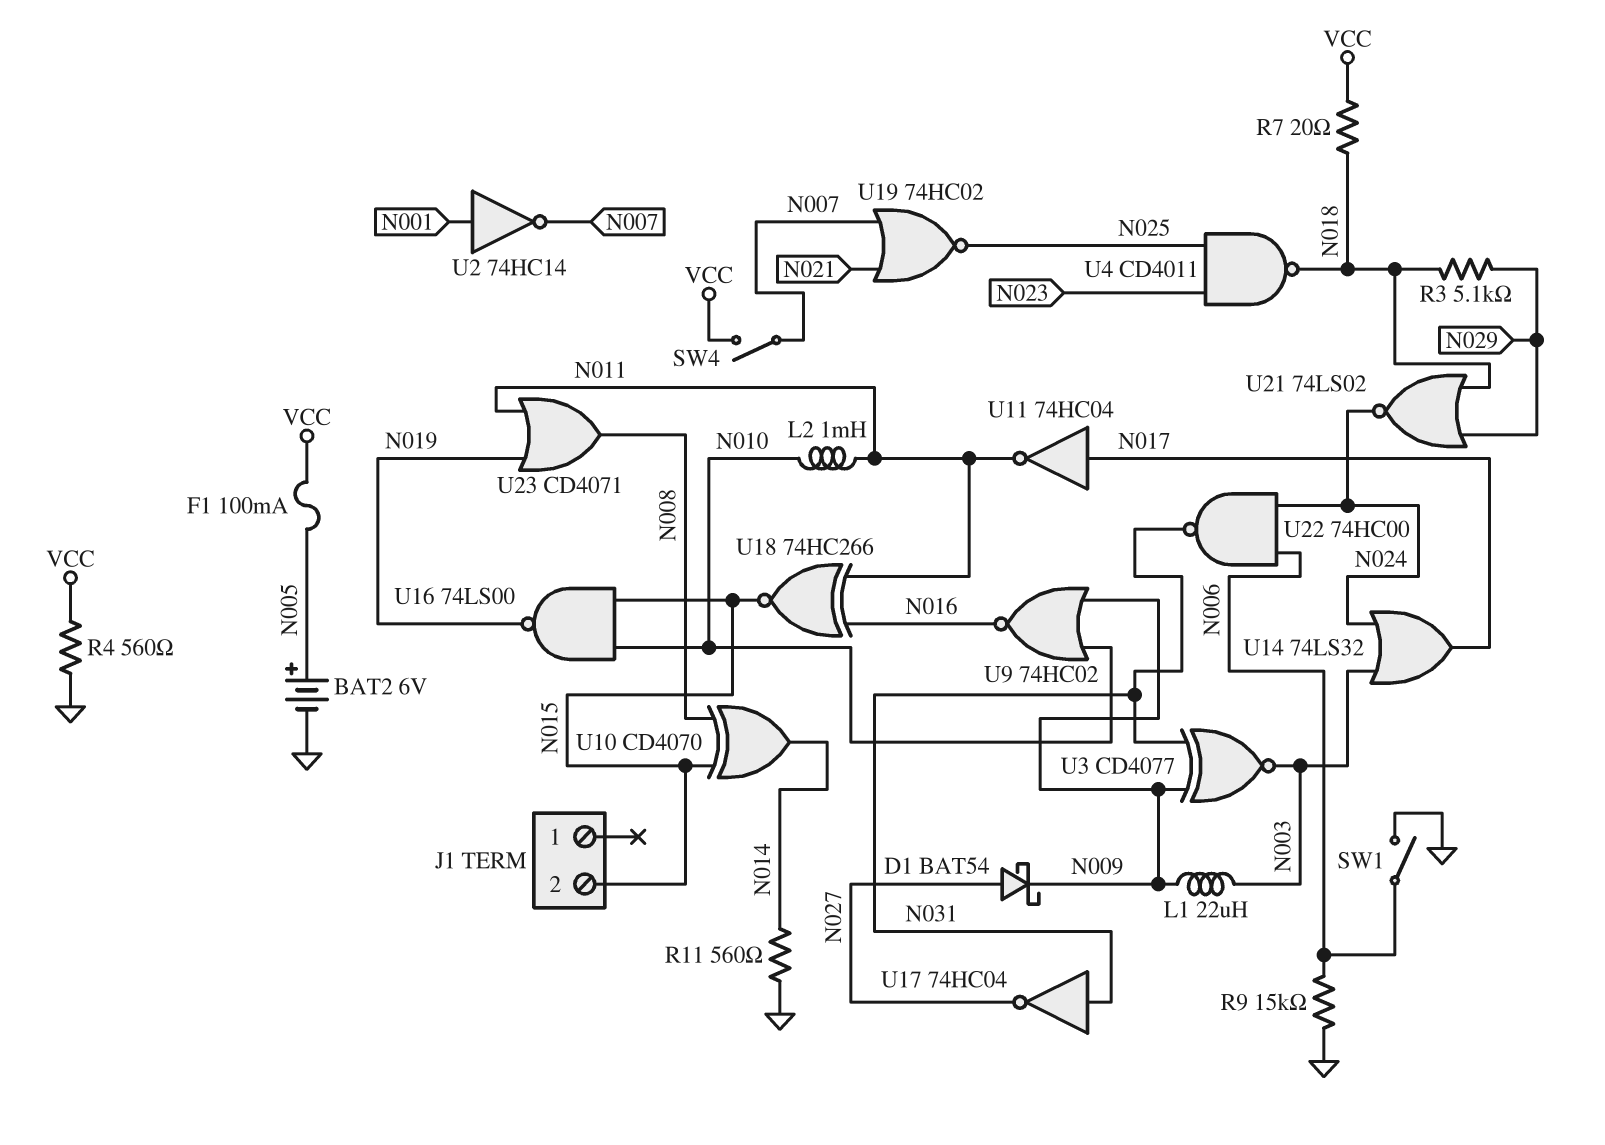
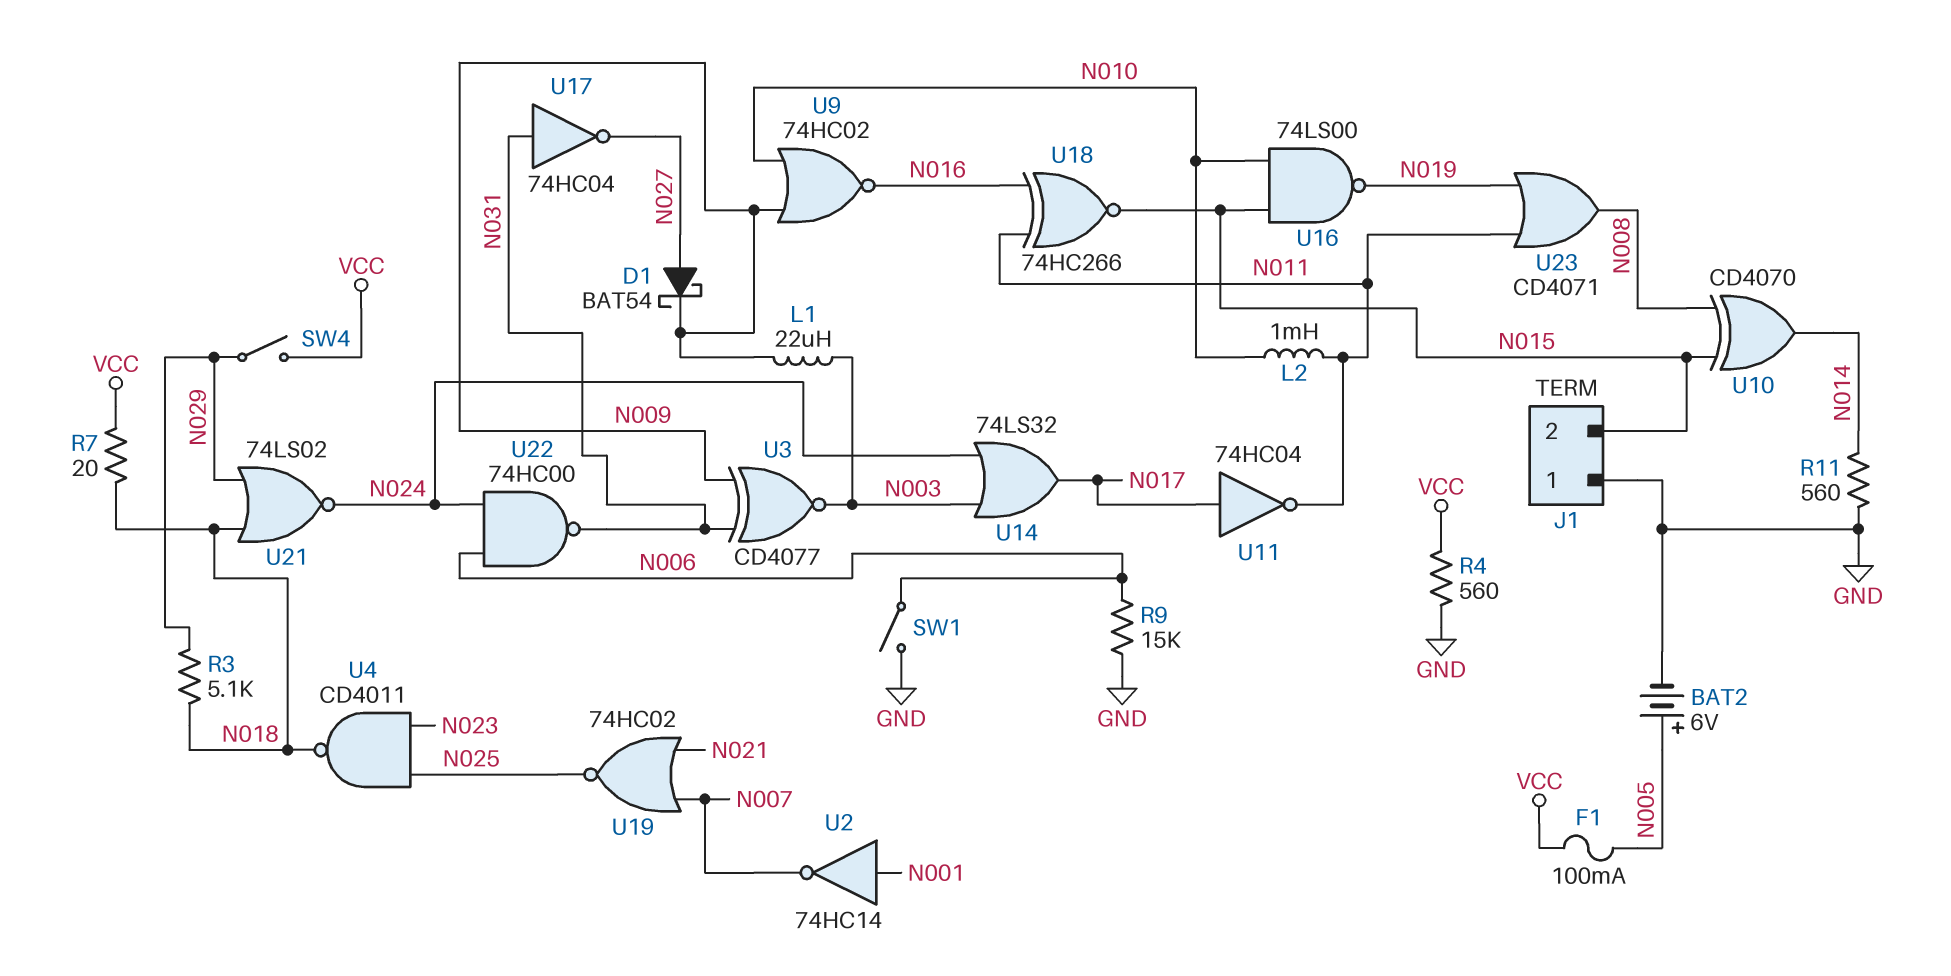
J1 pin 1: none -> GND
SW4: switch (N007, VCC) -> switch (N029, VCC)

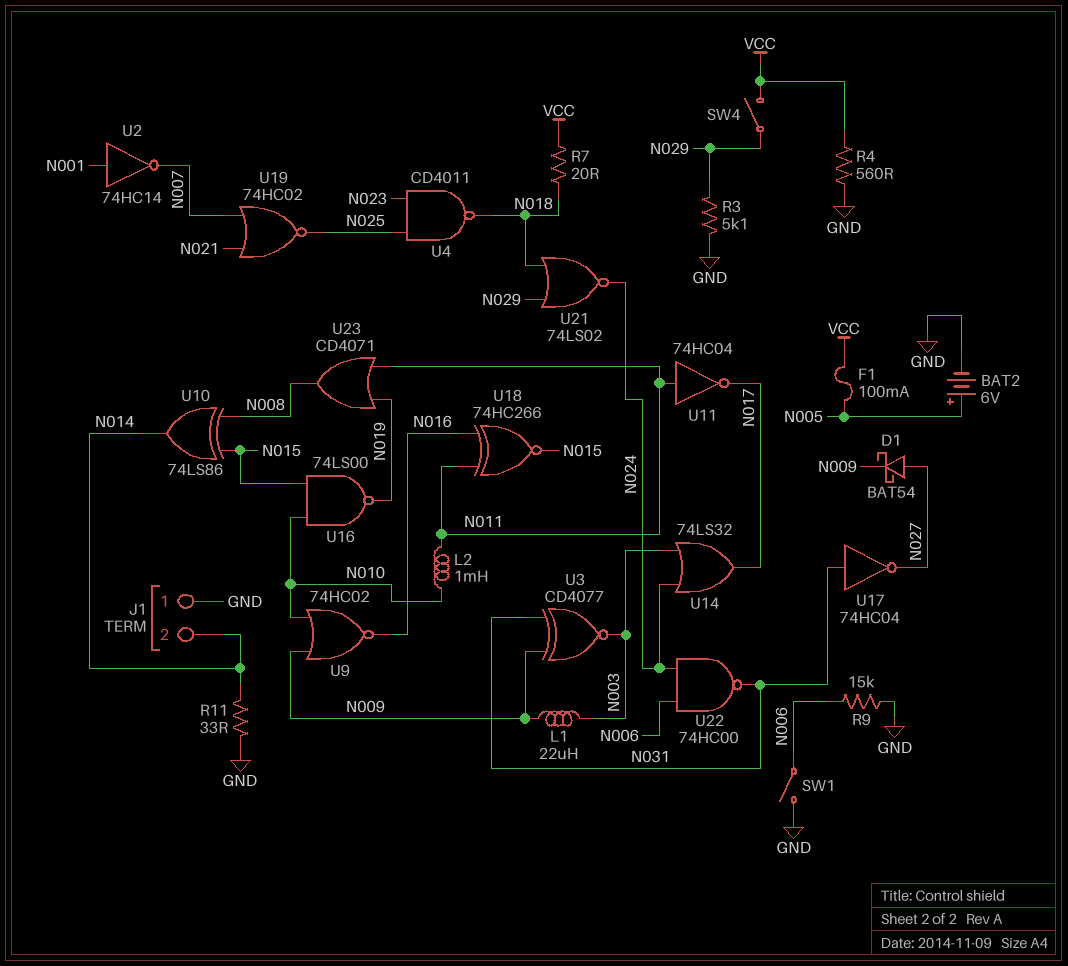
J1 pin 2: N015 -> N014
R3: 5.1k (N018, N029) -> 5.1k (GND, N029)
R11: 560 (GND, N014) -> 33 (GND, N014)
U10: XOR CD4070 (in N008, in N015, out N014) -> XOR 74LS86 (in N008, in N015, out N014)
U11: NOT 74HC04 (in N017, out N011) -> NOT 74HC04 (in N011, out N017)

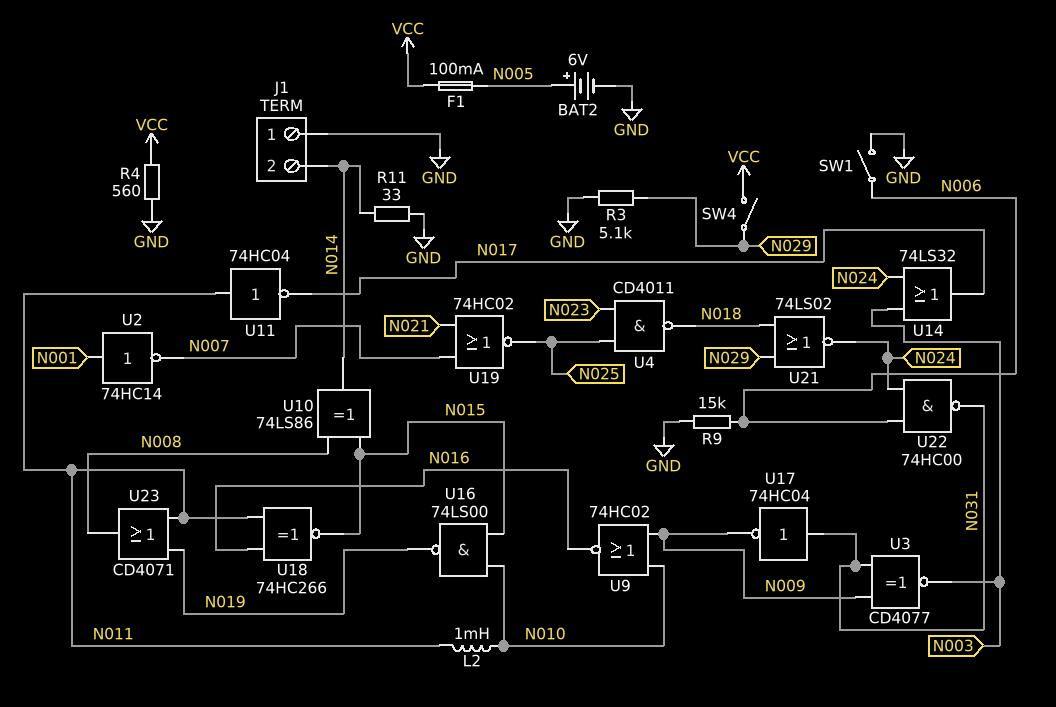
D1: schottky BAT54 (A N027, K N009) -> none
L1: 22uH (N003, N009) -> none
R7: 20 (N018, VCC) -> none
U17: NOT 74HC04 (in N031, out N027) -> NOT 74HC04 (in N031, out N009)

